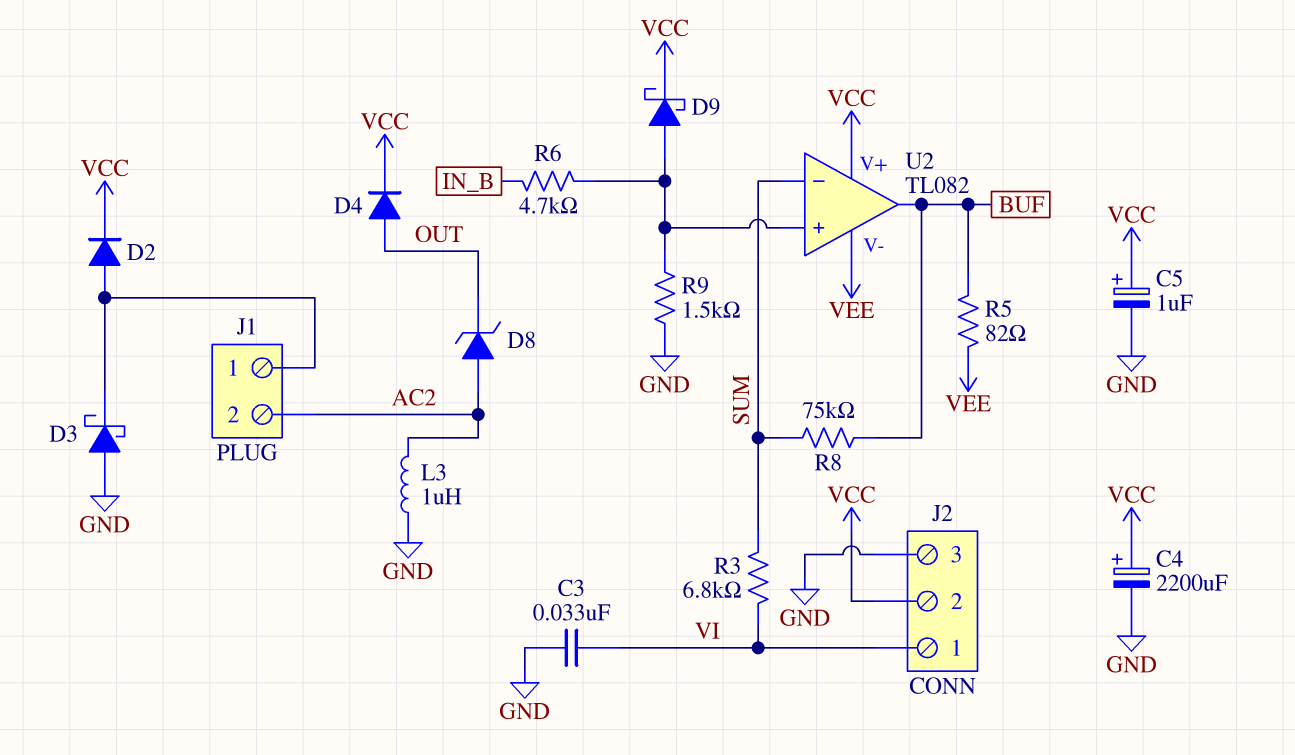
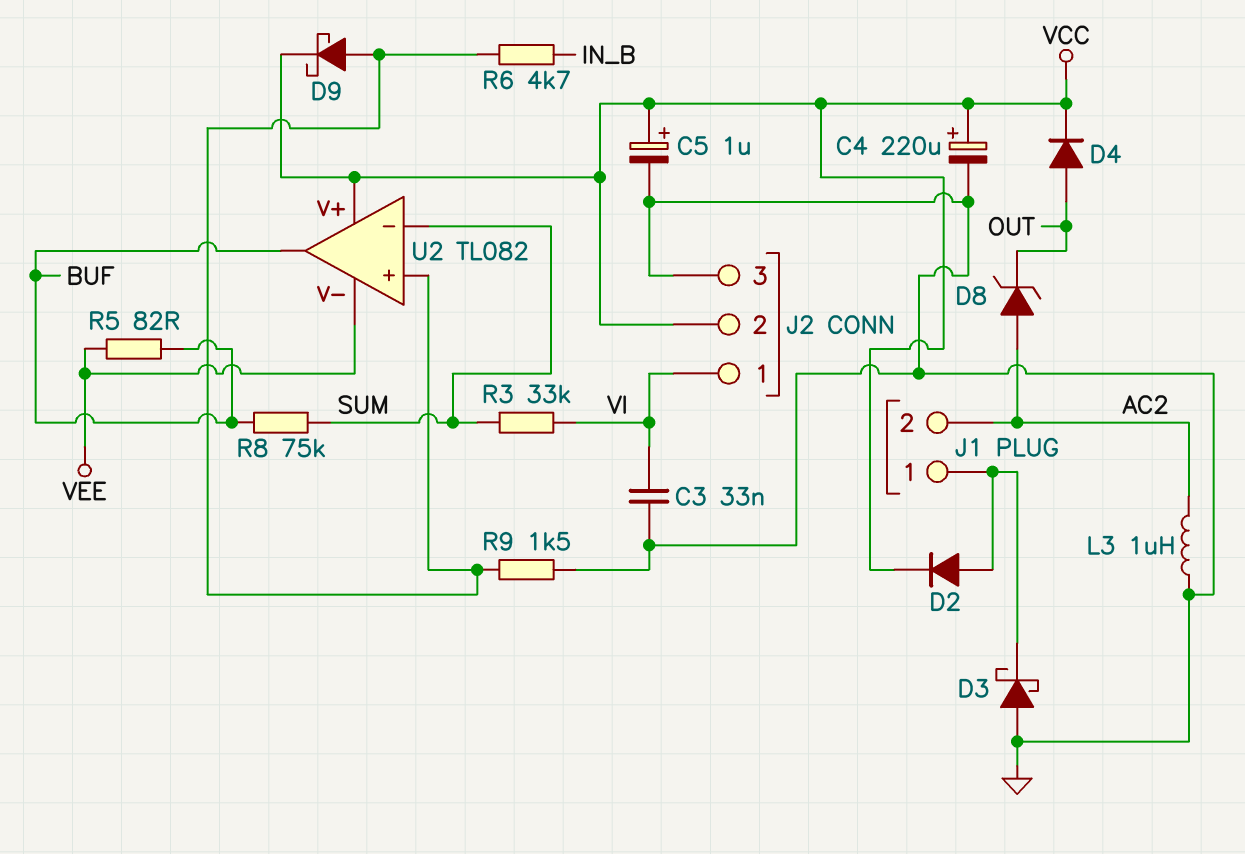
C4: 2200uF (plus VCC, minus GND) -> 220uF (plus VCC, minus GND)
R3: 6.8k (SUM, VI) -> 33k (SUM, VI)

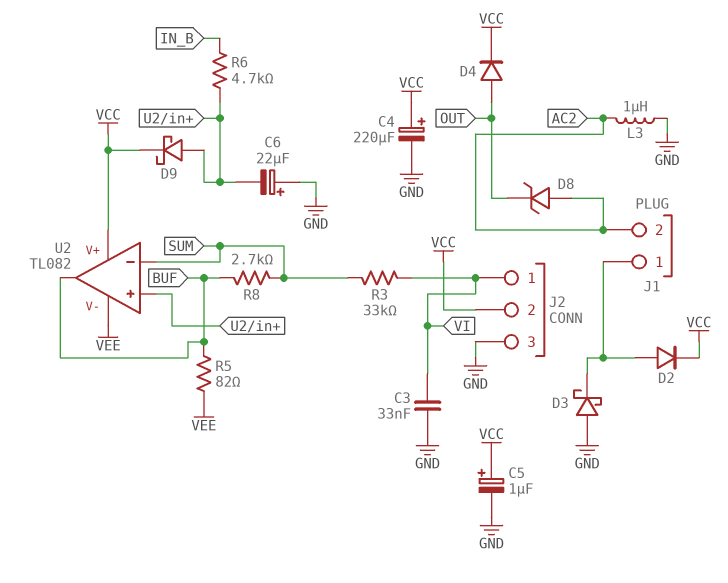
C6: none -> 22uF (plus GND, minus U2/in+)
R8: 75k (BUF, SUM) -> 2.7k (BUF, SUM)
R9: 1.5k (GND, U2/in+) -> none

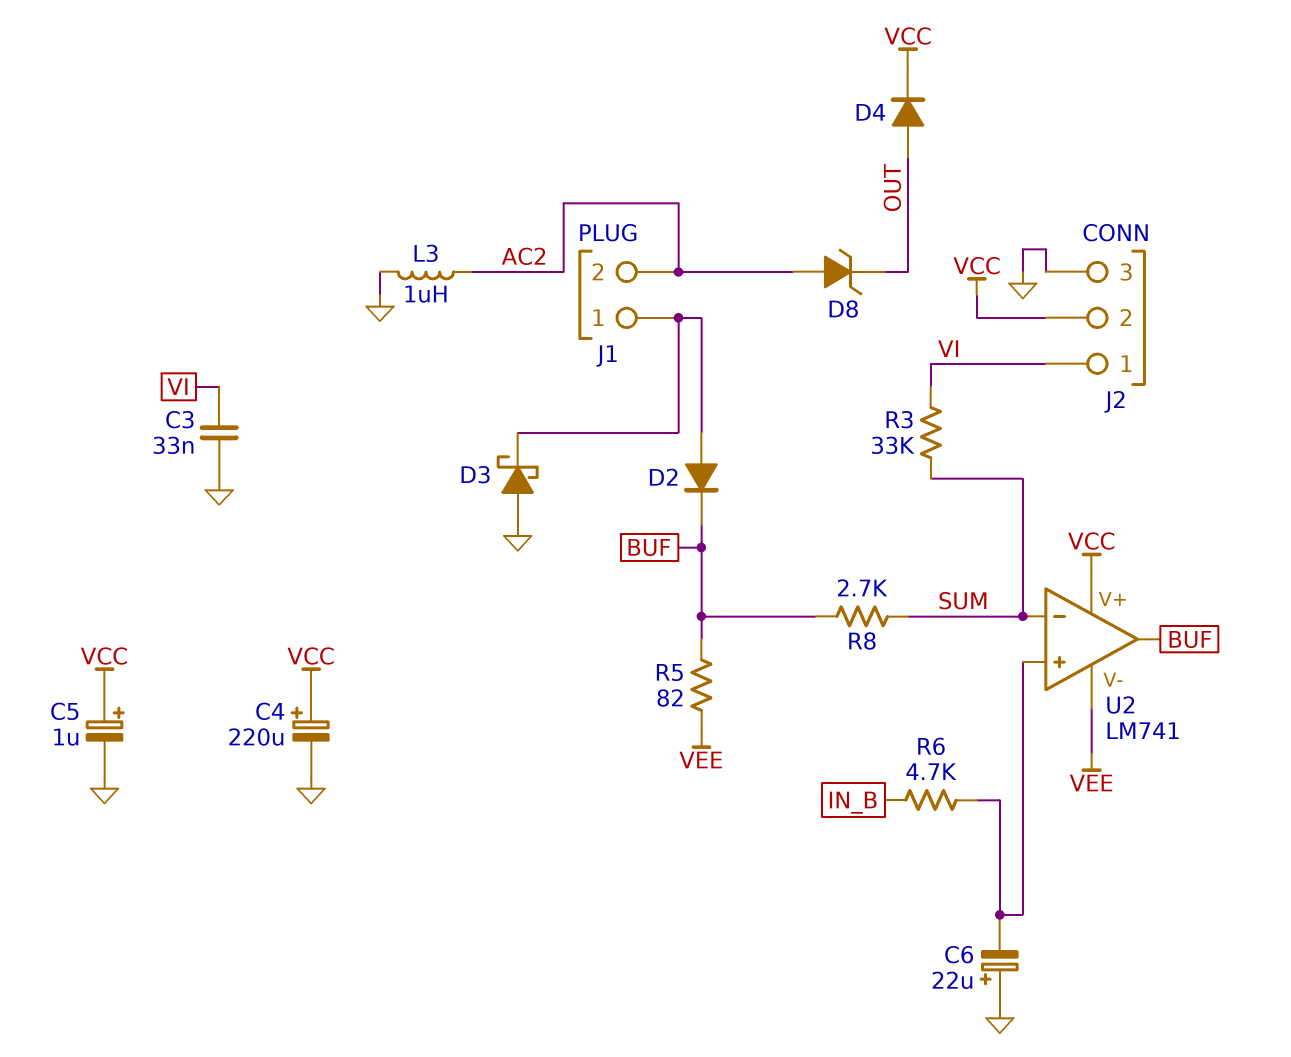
D2: diode (A J1/1, K VCC) -> diode (A J1/1, K BUF)
D9: schottky (A U2/in+, K VCC) -> none
U2: TL082 -> LM741

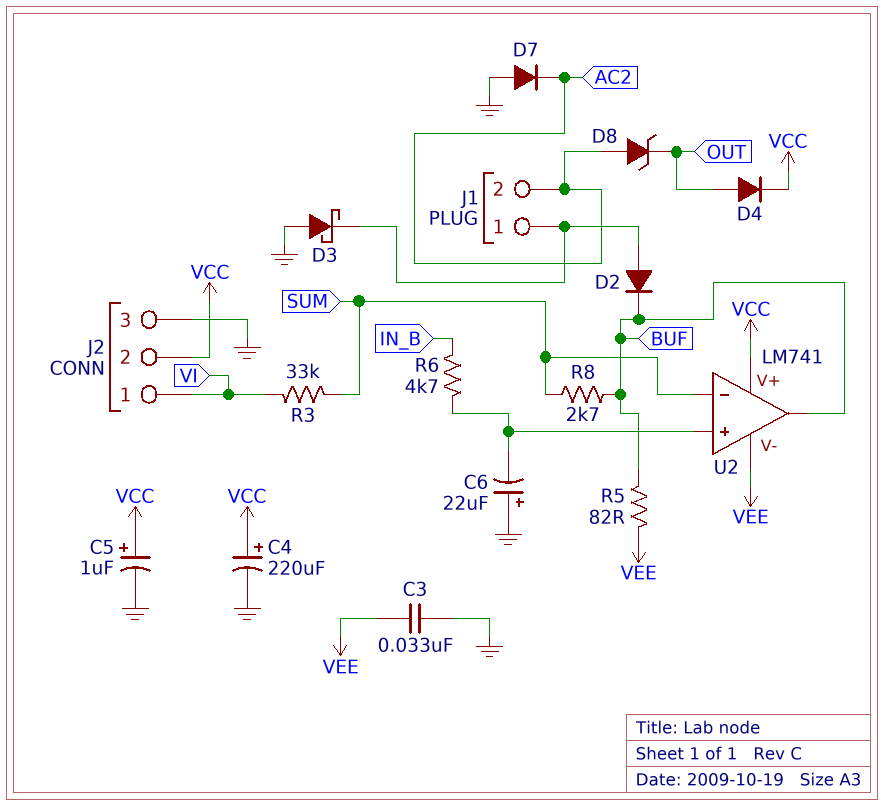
C3: 33nF (GND, VI) -> 33nF (GND, VEE)
D7: none -> diode (A GND, K AC2)
L3: 1uH (AC2, GND) -> none

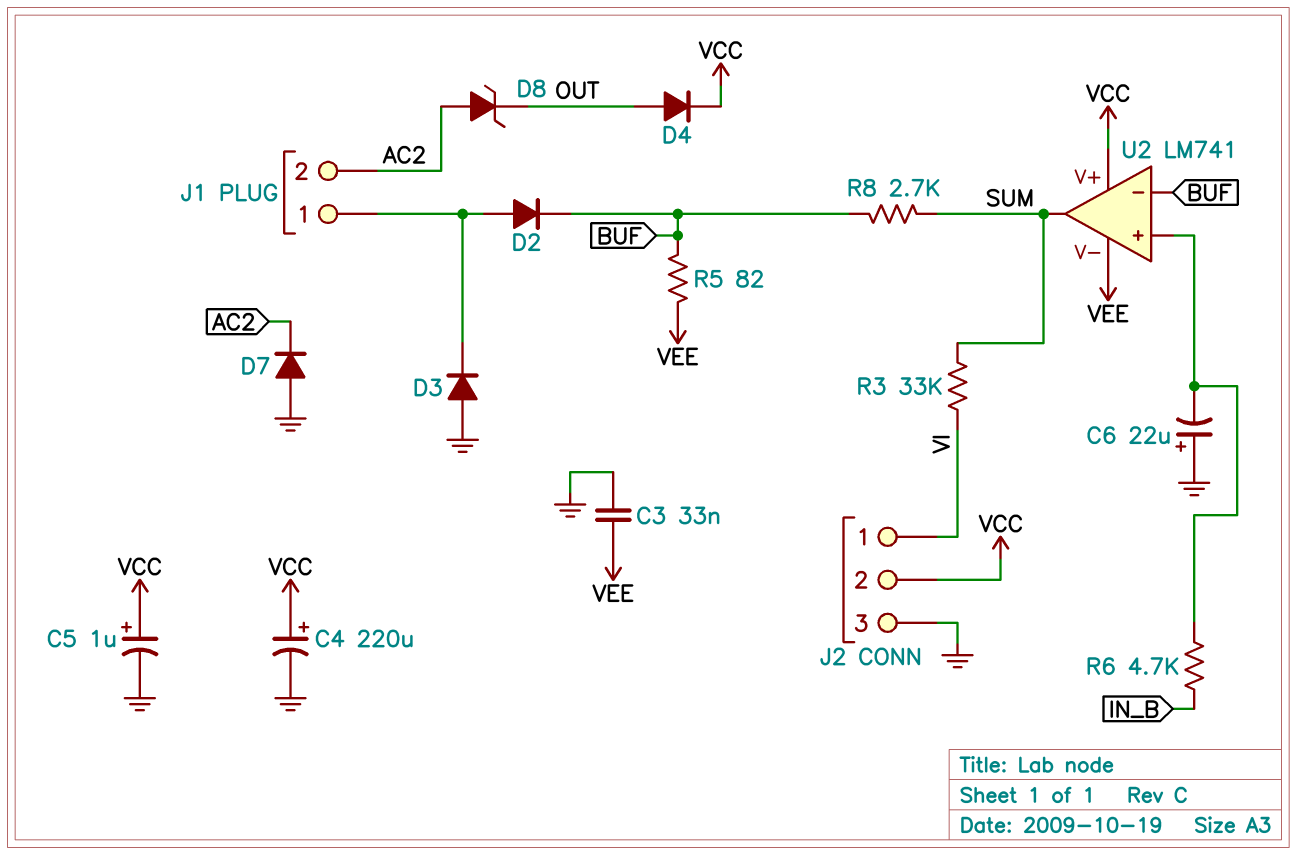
D3: schottky (A GND, K J1/1) -> diode (A GND, K J1/1)
U2 pin in-: SUM -> BUF
U2 pin out: BUF -> SUM

